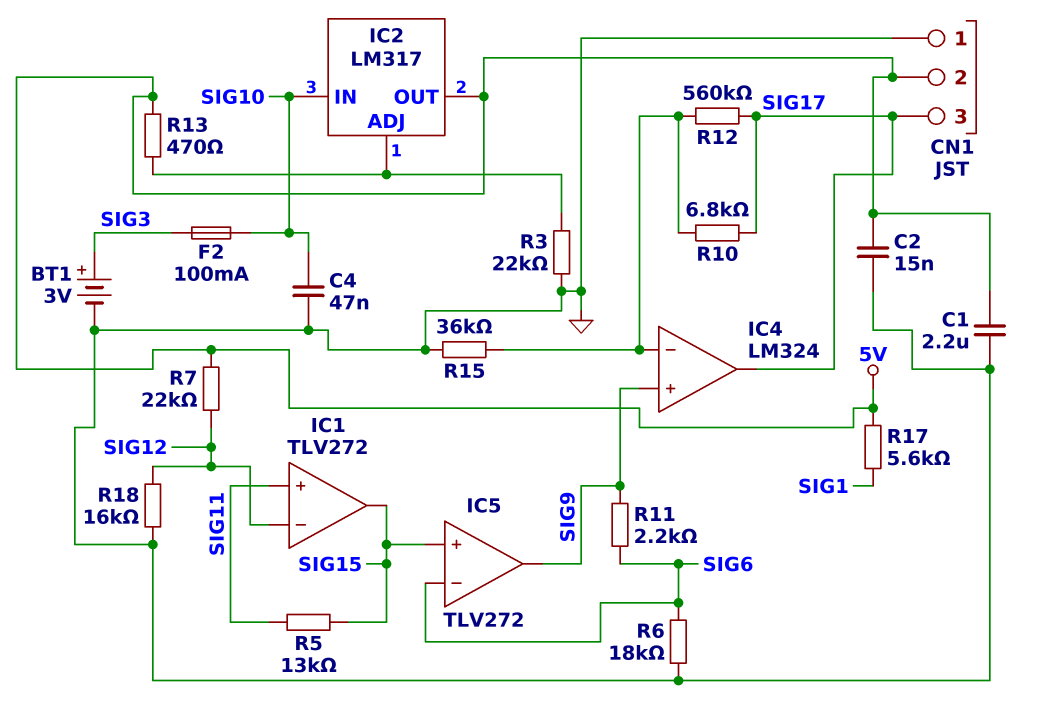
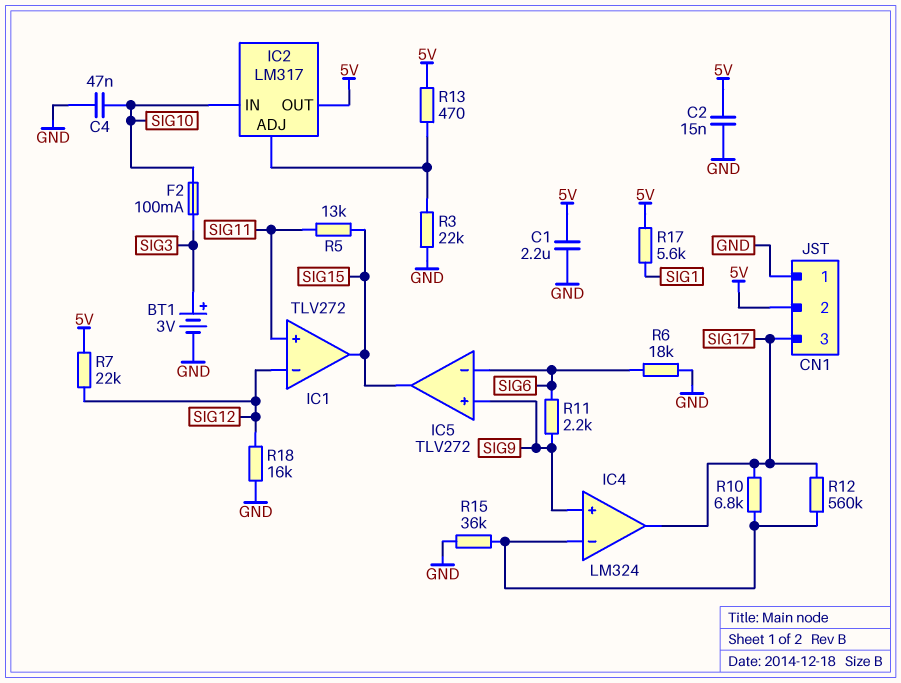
IC5 pin in+: SIG15 -> SIG9
IC5 pin out: SIG9 -> SIG15

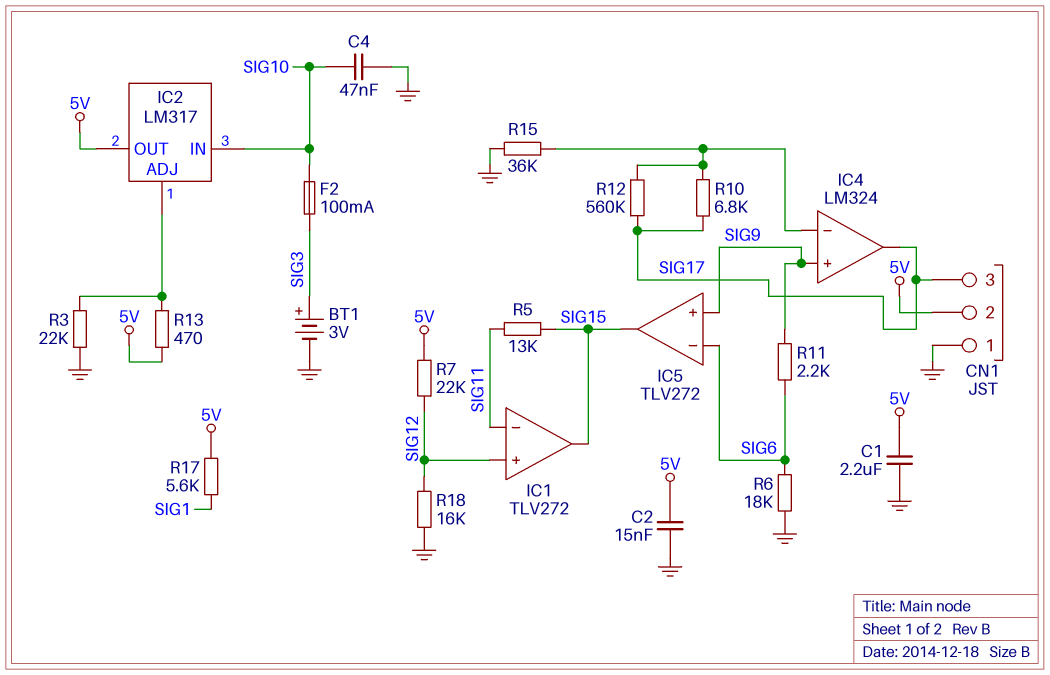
IC1 pin in+: SIG11 -> SIG12
IC1 pin in-: SIG12 -> SIG11

